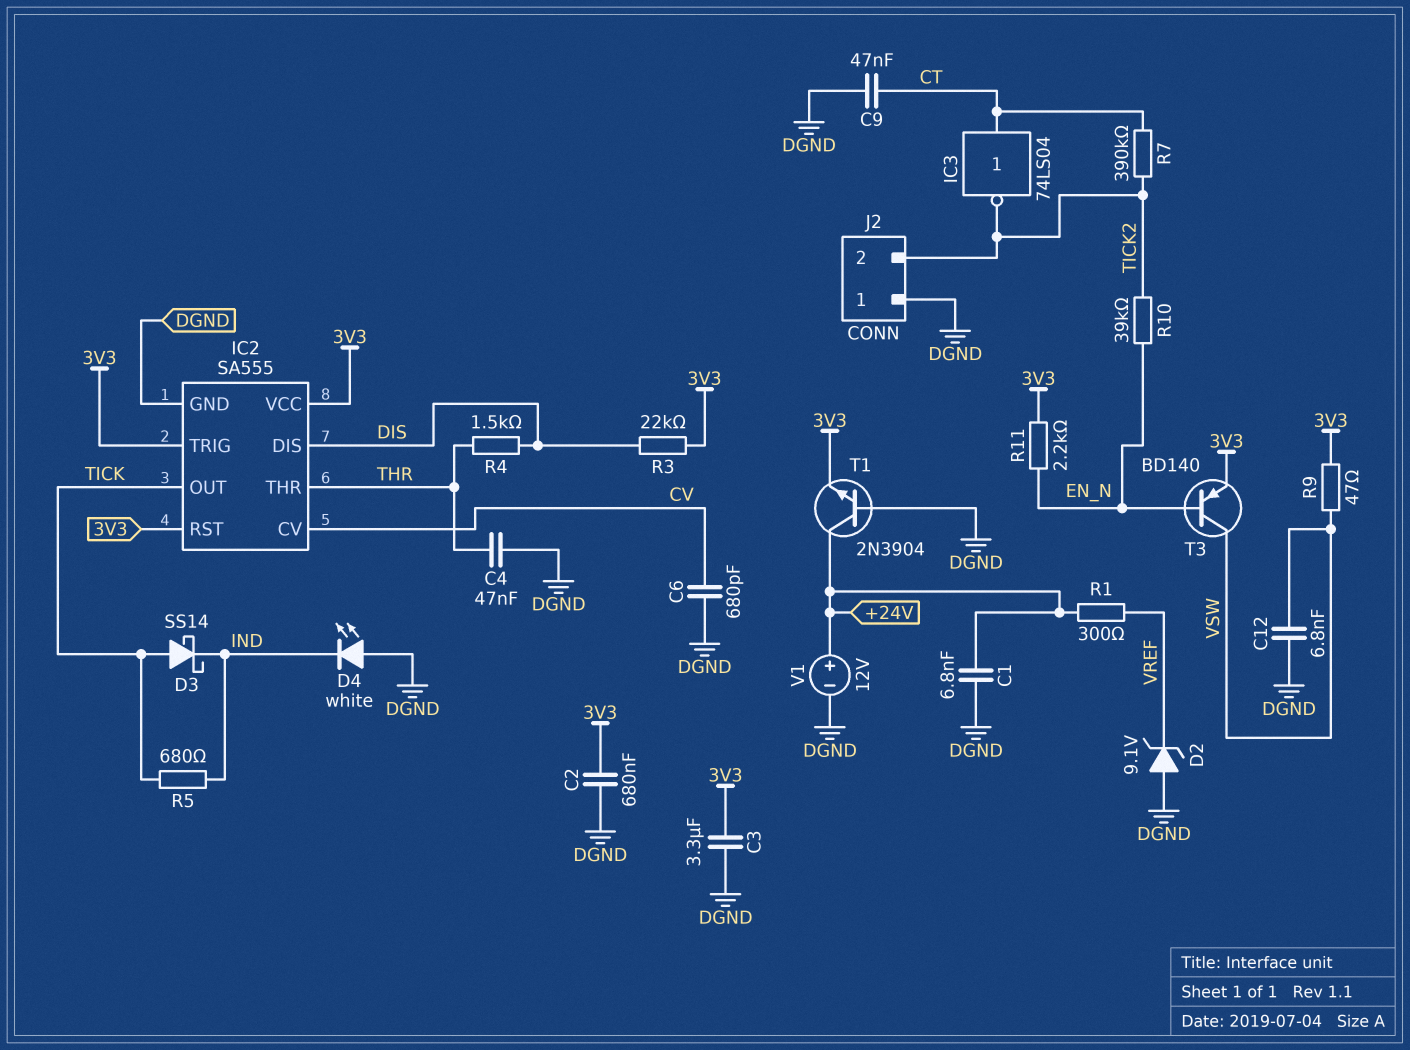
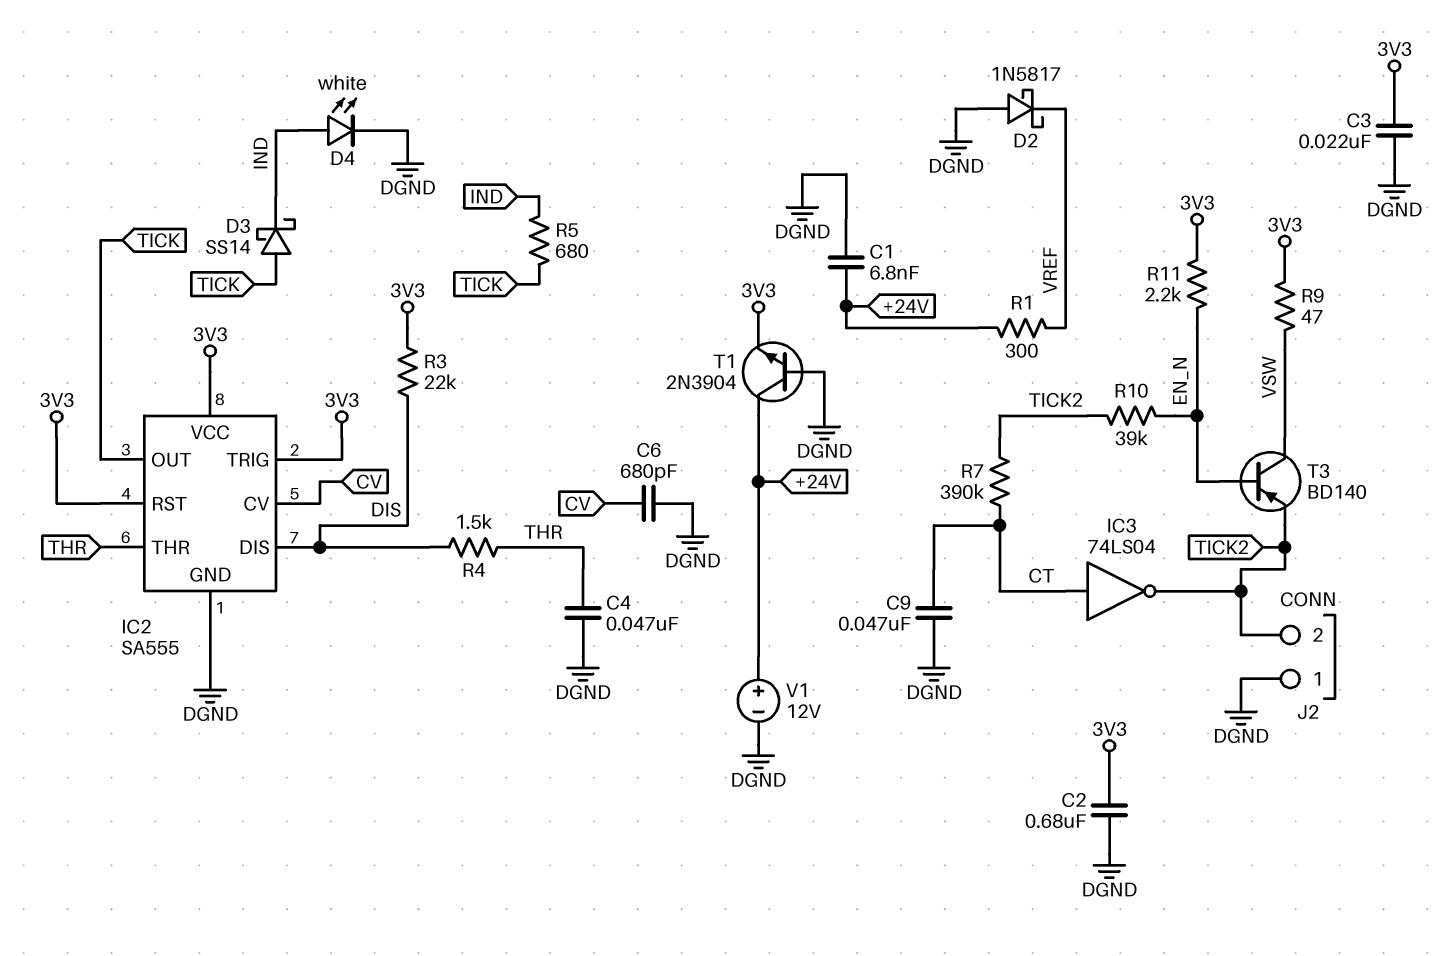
C3: 3.3uF (3V3, DGND) -> 22nF (3V3, DGND)
C12: 6.8nF (DGND, VSW) -> none
D2: zener 9.1V (A DGND, K VREF) -> schottky 1N5817 (A DGND, K VREF)
D4: LED white (A DGND, K IND) -> LED white (A IND, K DGND)
T3: PNP BD140 (B EN_N, C VSW, E 3V3) -> PNP BD140 (B EN_N, C VSW, E TICK2)

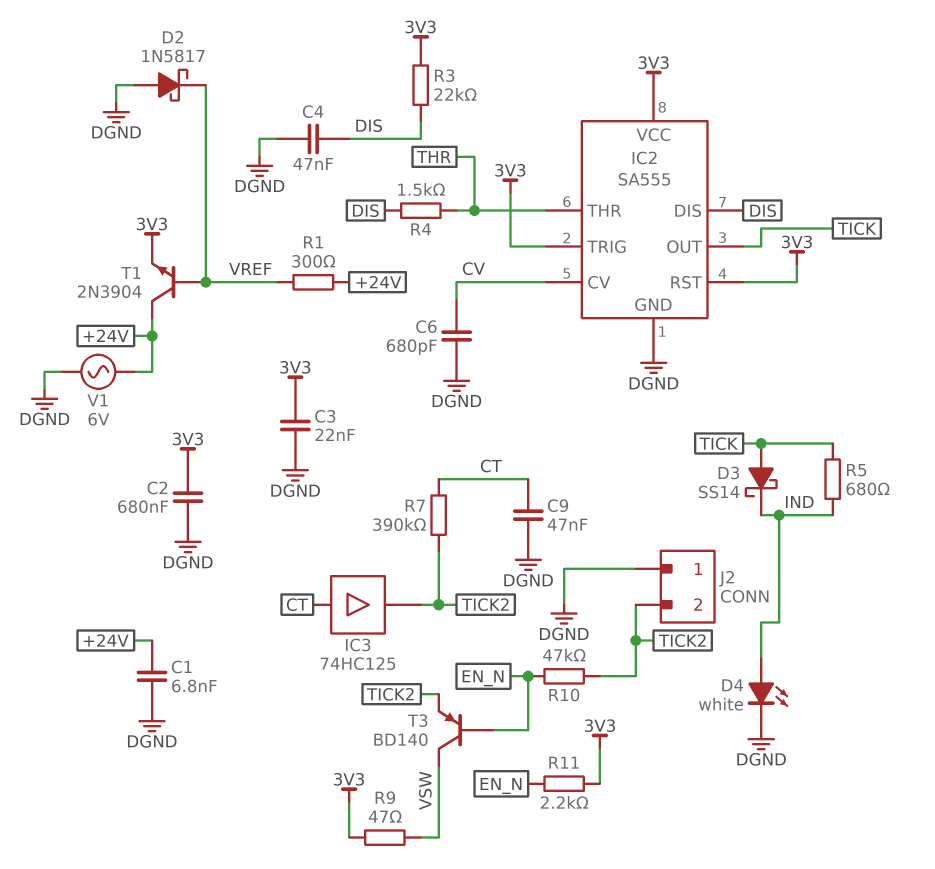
C4: 47nF (DGND, THR) -> 47nF (DGND, DIS)
IC3: NOT 74LS04 (in CT, out TICK2) -> buffer 74HC125 (in CT, out TICK2)
R10: 39k (EN_N, TICK2) -> 47k (EN_N, TICK2)
T1: NPN 2N3904 (B DGND, C +24V, E 3V3) -> NPN 2N3904 (B VREF, C +24V, E 3V3)
V1: 12V (plus +24V, minus DGND) -> AC 6V (+24V, DGND)

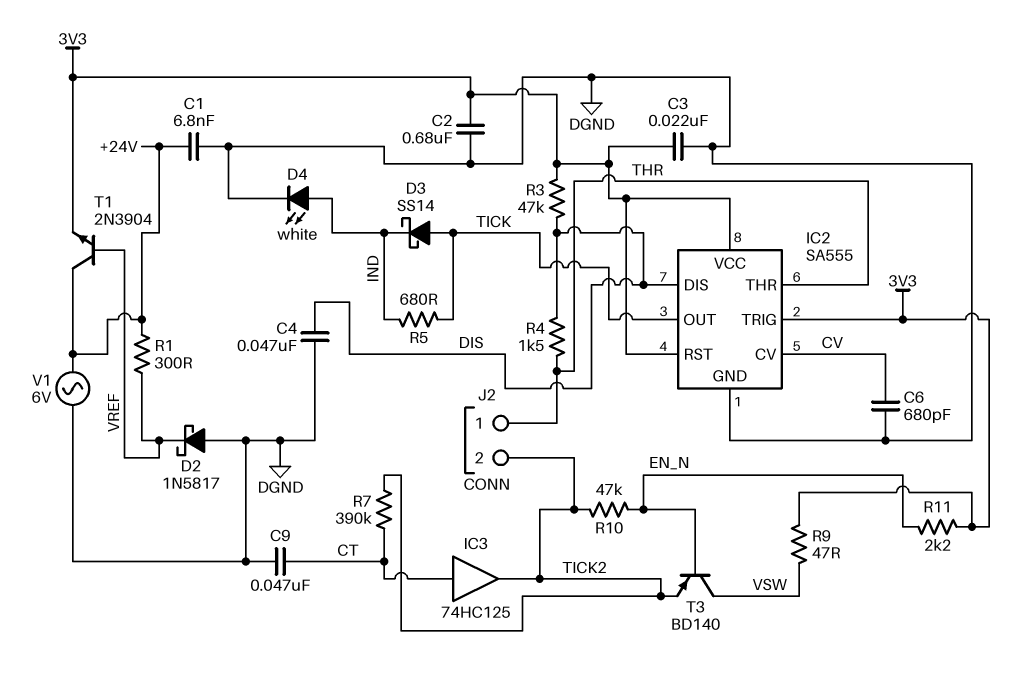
J2 pin 1: DGND -> THR
R3: 22k (3V3, DIS) -> 47k (3V3, DIS)

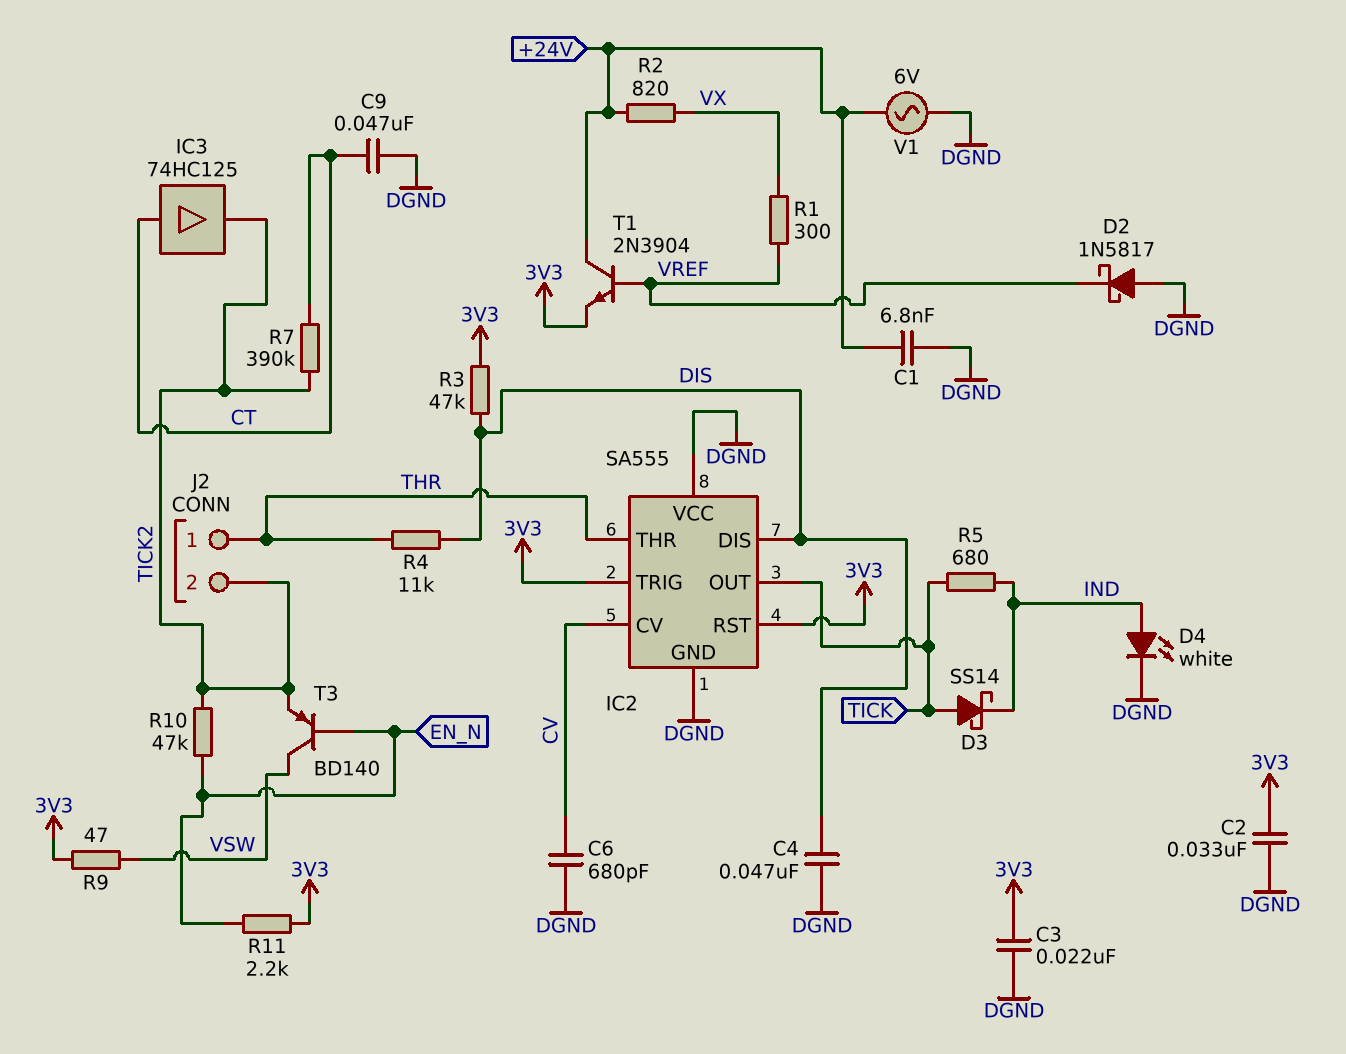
C2: 680nF (3V3, DGND) -> 33nF (3V3, DGND)
IC2 pin VCC: 3V3 -> DGND
R1: 300 (+24V, VREF) -> 300 (VREF, VX)
R2: none -> 820 (+24V, VX)
R4: 1.5k (DIS, THR) -> 11k (DIS, THR)

